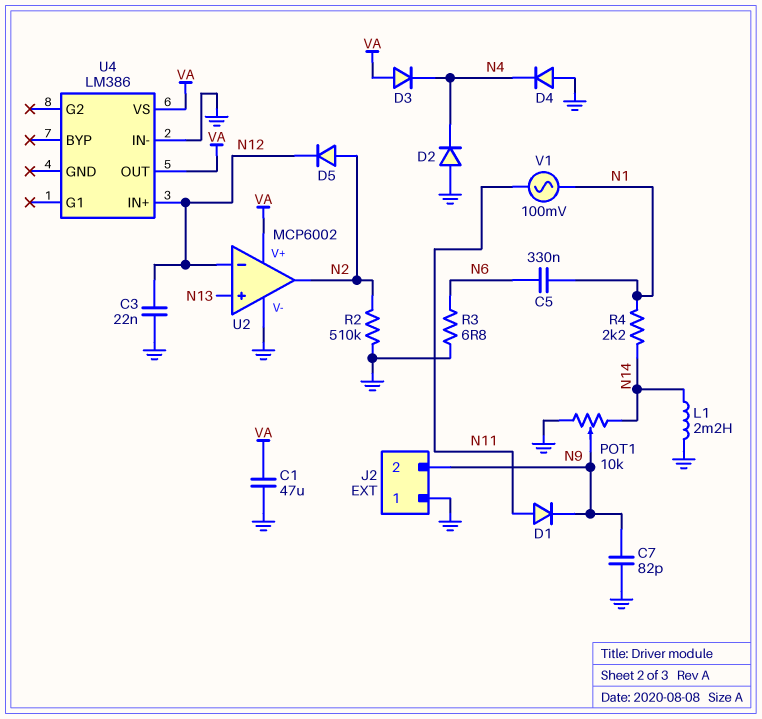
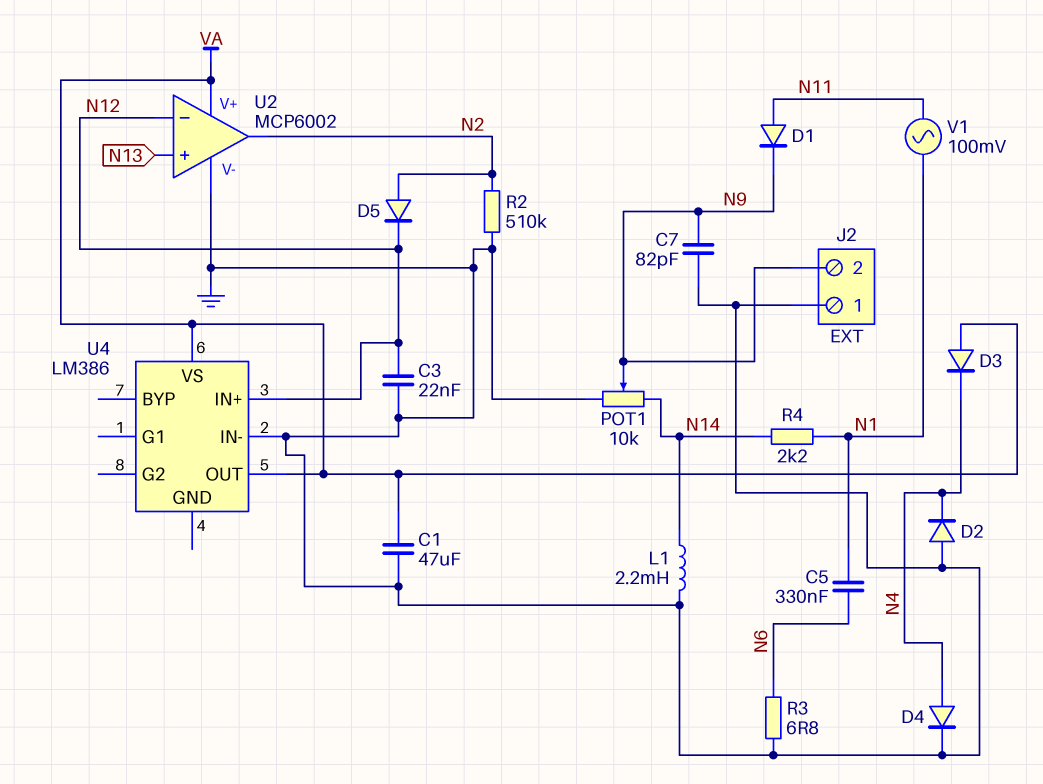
D4: diode (A GND, K N4) -> diode (A N4, K GND)

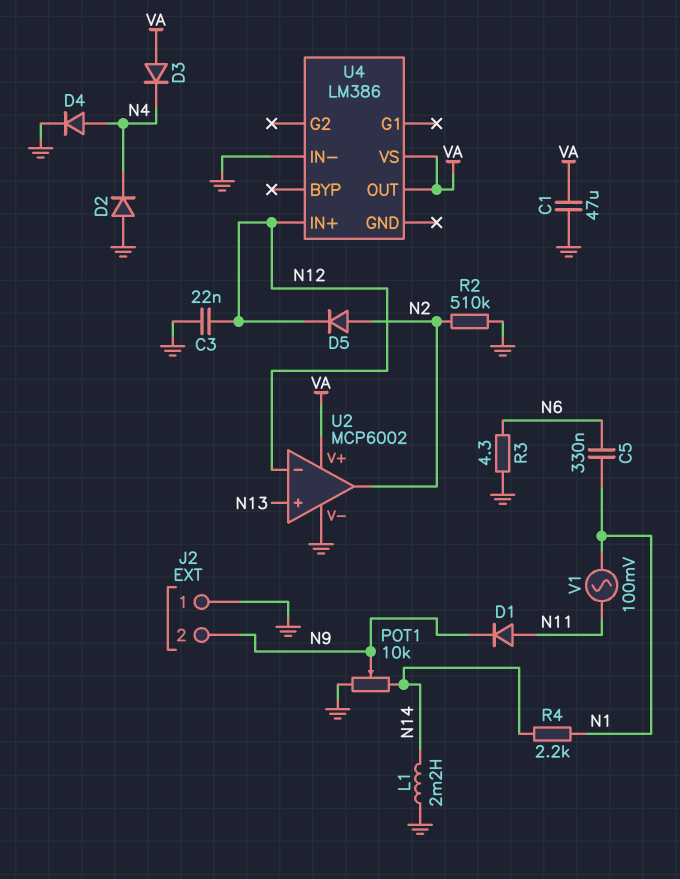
C7: 82pF (GND, N9) -> none
R3: 6.8 (GND, N6) -> 4.3 (GND, N6)

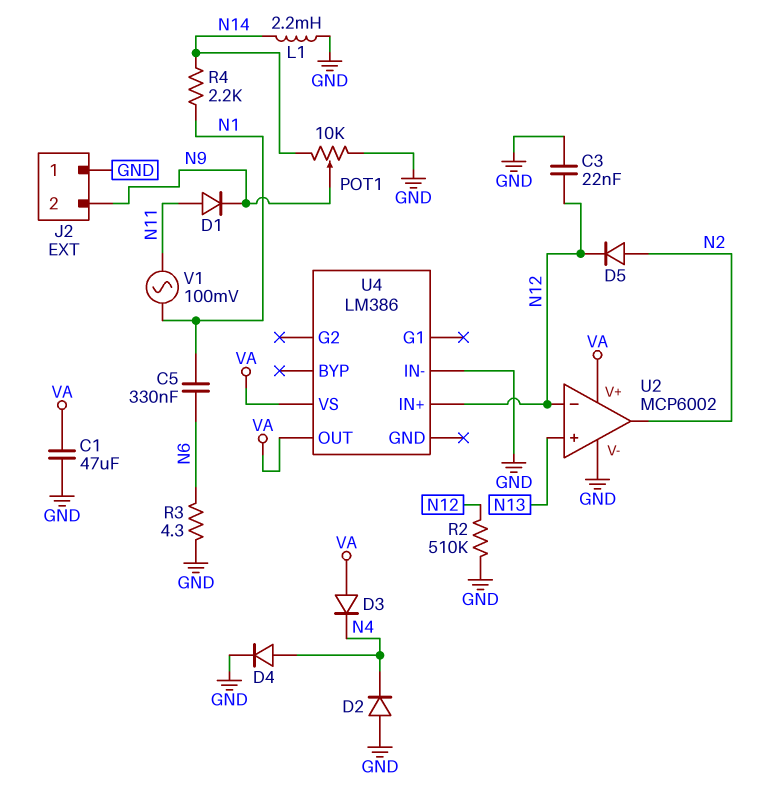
R2: 510k (GND, N2) -> 510k (GND, N12)

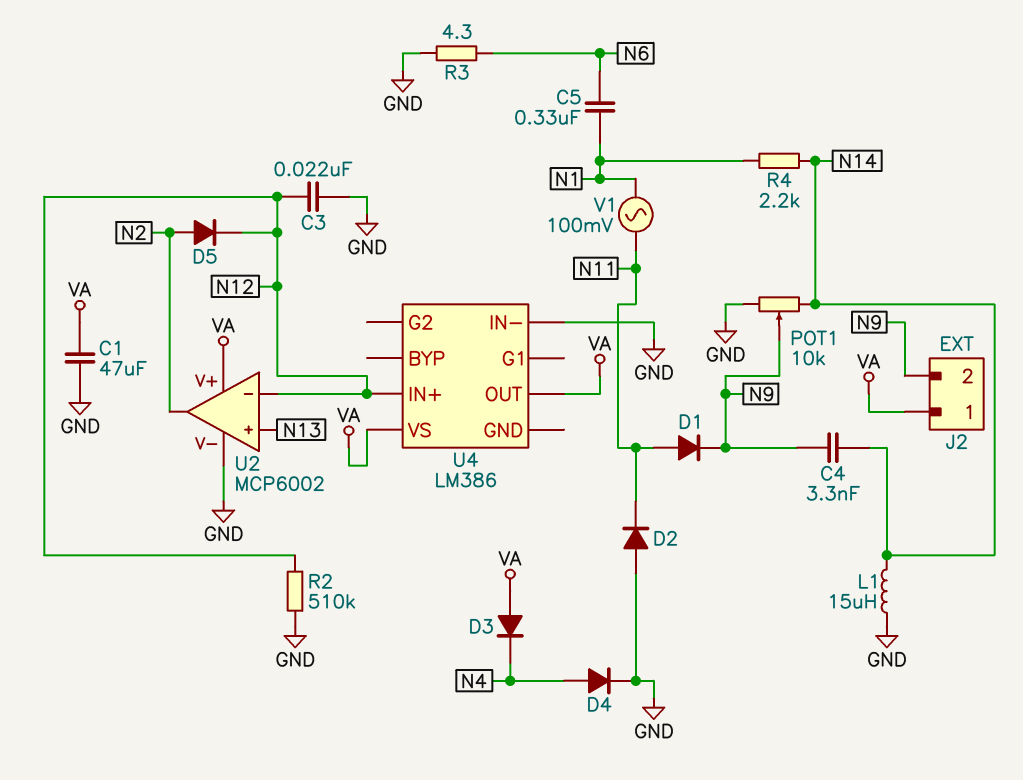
C4: none -> 3.3nF (N9, N14)
D2: diode (A GND, K N4) -> diode (A GND, K N11)
J2 pin 1: GND -> VA
L1: 2.2mH (GND, N14) -> 15uH (GND, N14)

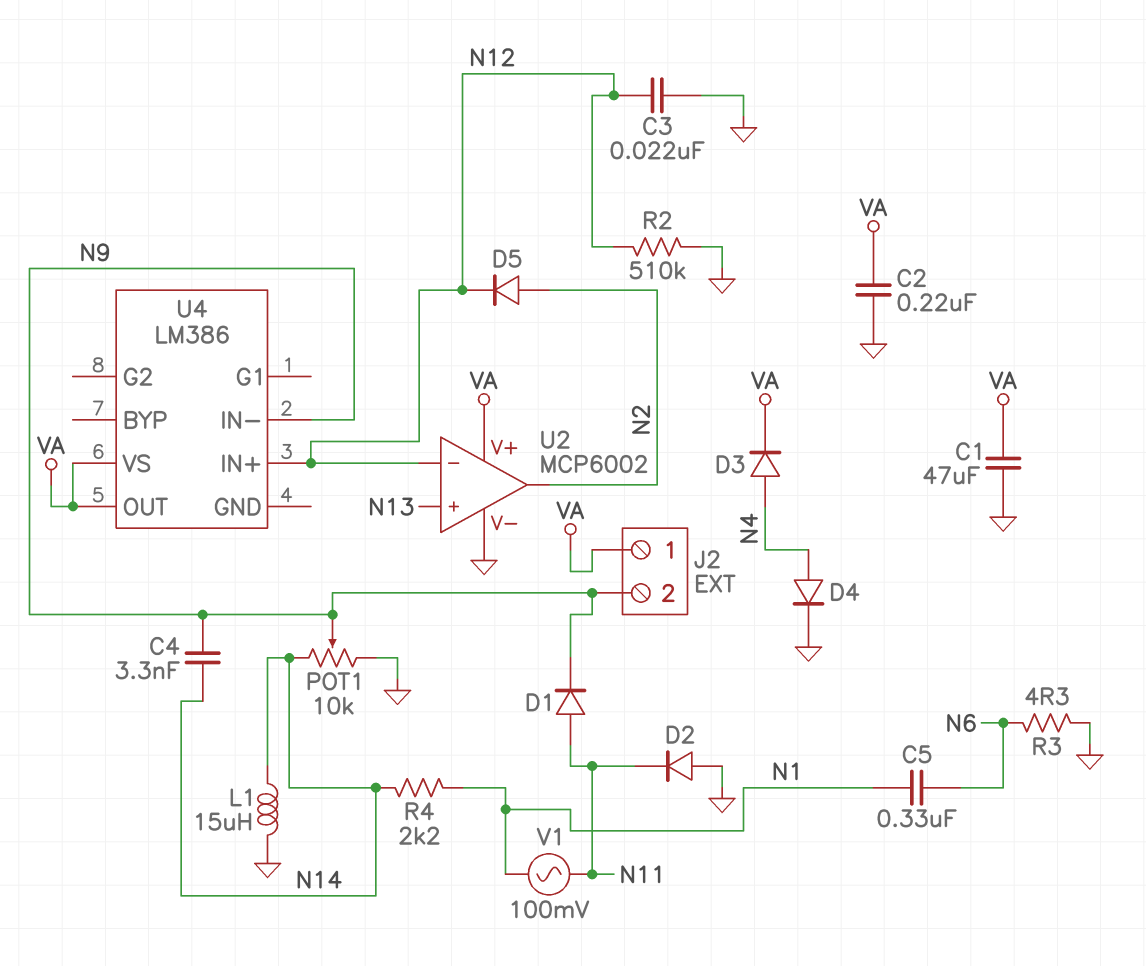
C2: none -> 220nF (GND, VA)
D3: diode (A VA, K N4) -> diode (A N4, K VA)
U4 pin IN-: GND -> N9

